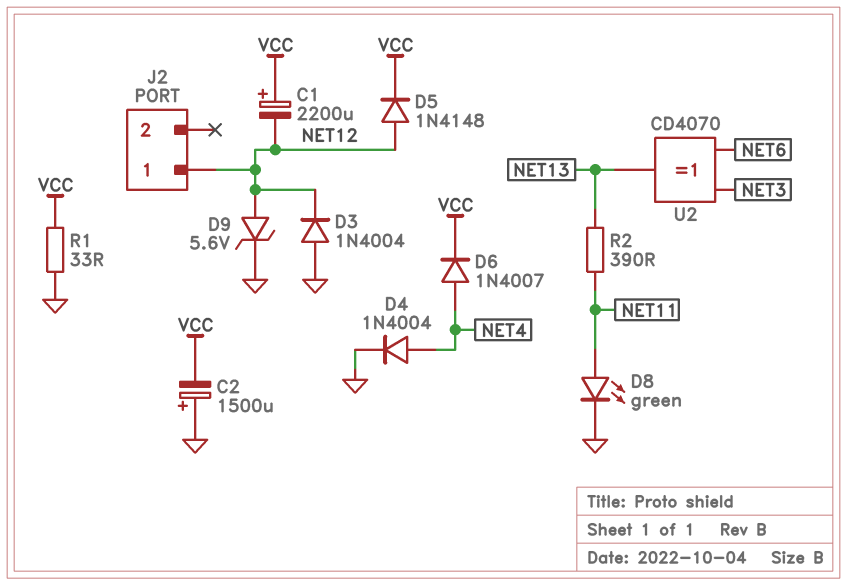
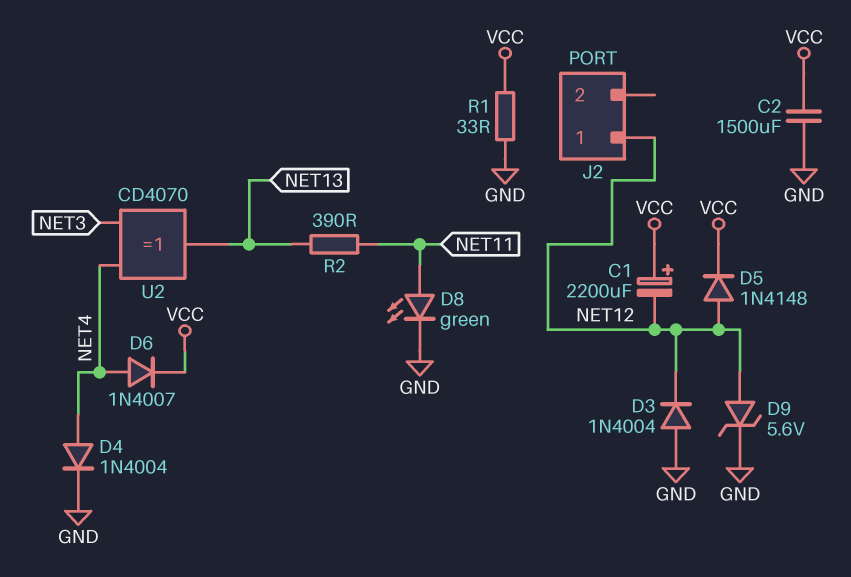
C2: 1500uF (plus GND, minus VCC) -> 1500uF (GND, VCC)
U2: XOR CD4070 (in NET3, in NET6, out NET13) -> XOR CD4070 (in NET3, in NET4, out NET13)

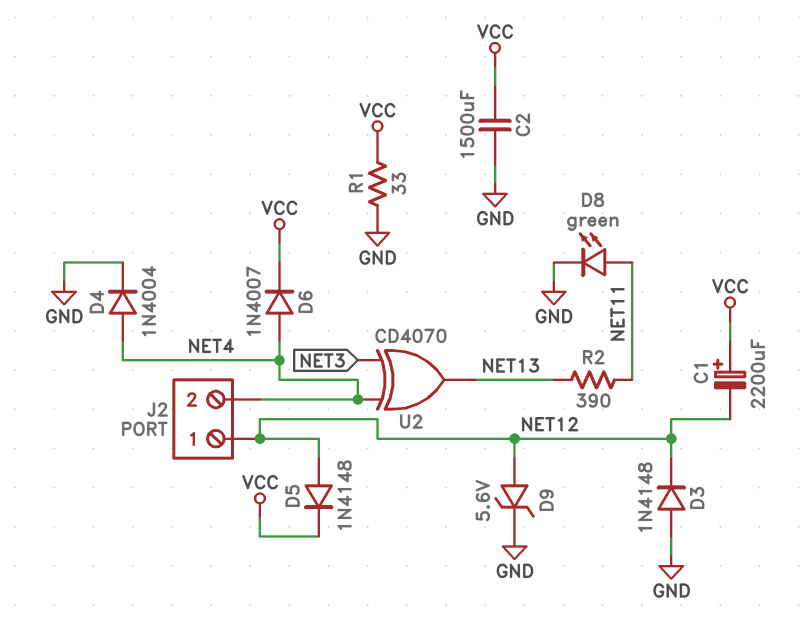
D3: diode 1N4004 (A GND, K NET12) -> diode 1N4148 (A GND, K NET12)
J2 pin 2: none -> NET4

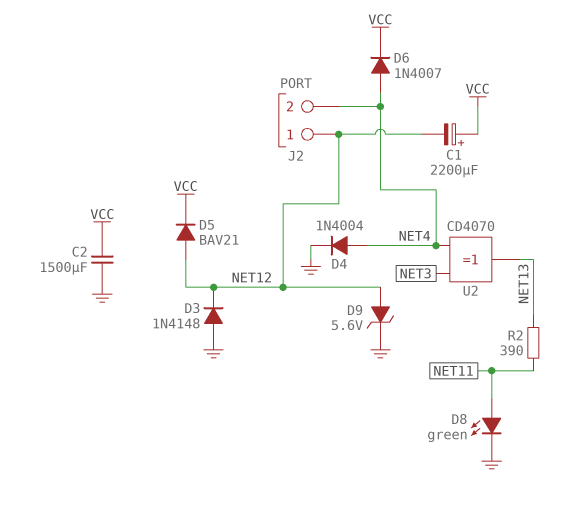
D5: diode 1N4148 (A NET12, K VCC) -> diode BAV21 (A NET12, K VCC)
R1: 33 (GND, VCC) -> none

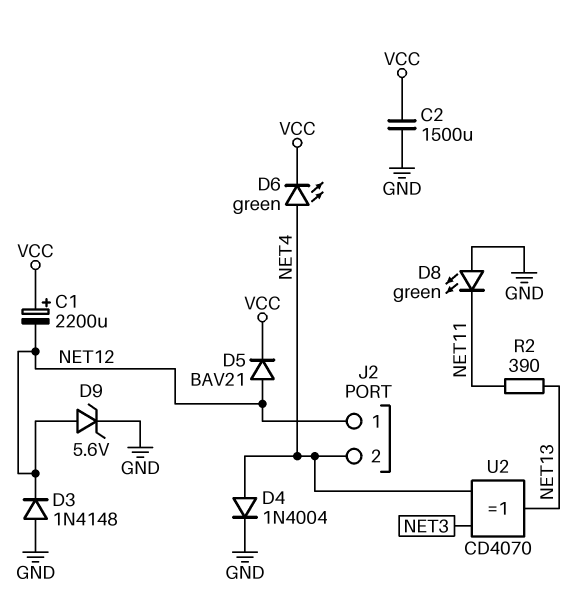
D6: diode 1N4007 (A NET4, K VCC) -> LED green (A NET4, K VCC)
D8: LED green (A NET11, K GND) -> LED green (A GND, K NET11)

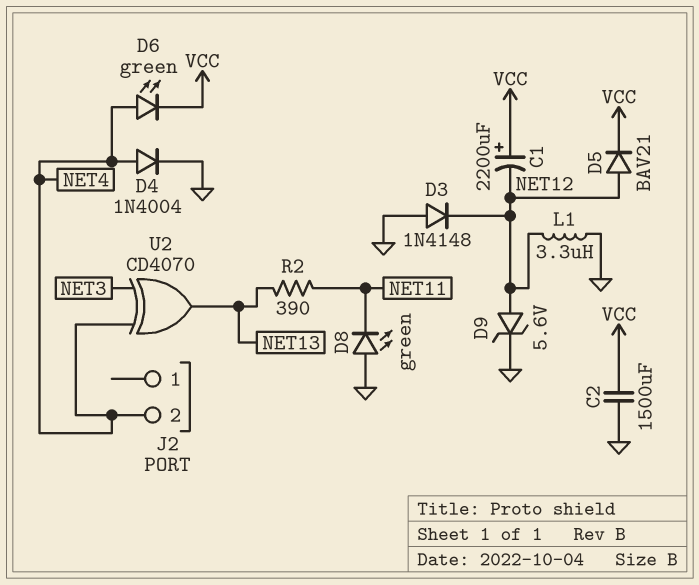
J2 pin 1: NET12 -> none
L1: none -> 3.3uH (GND, NET12)

